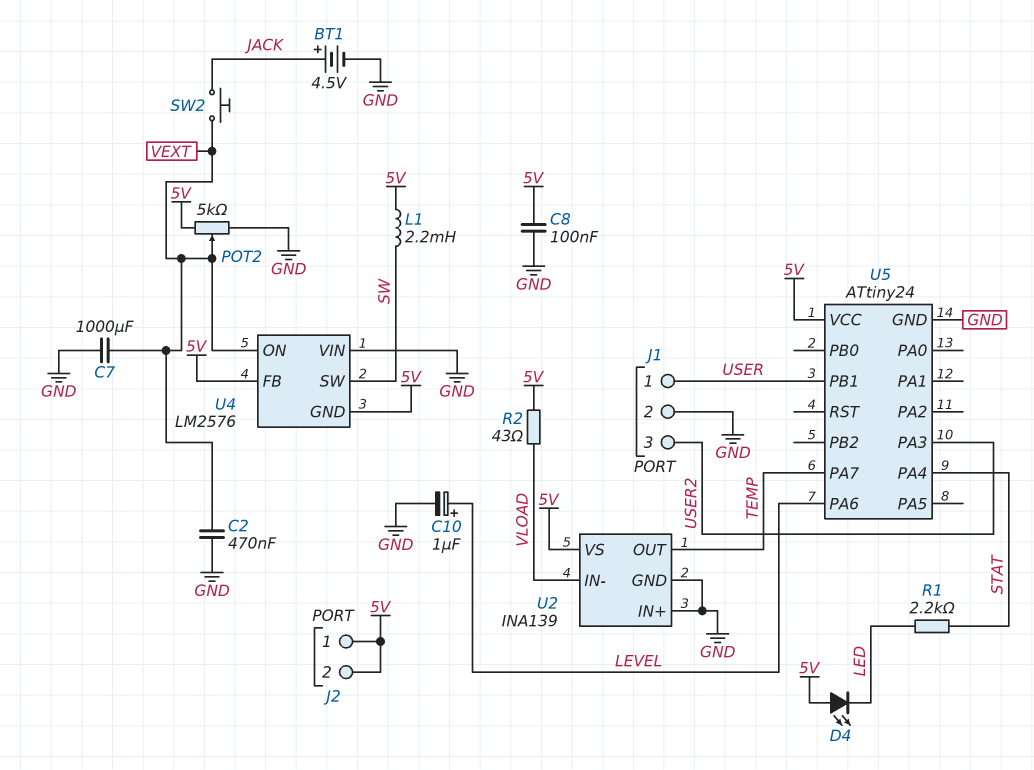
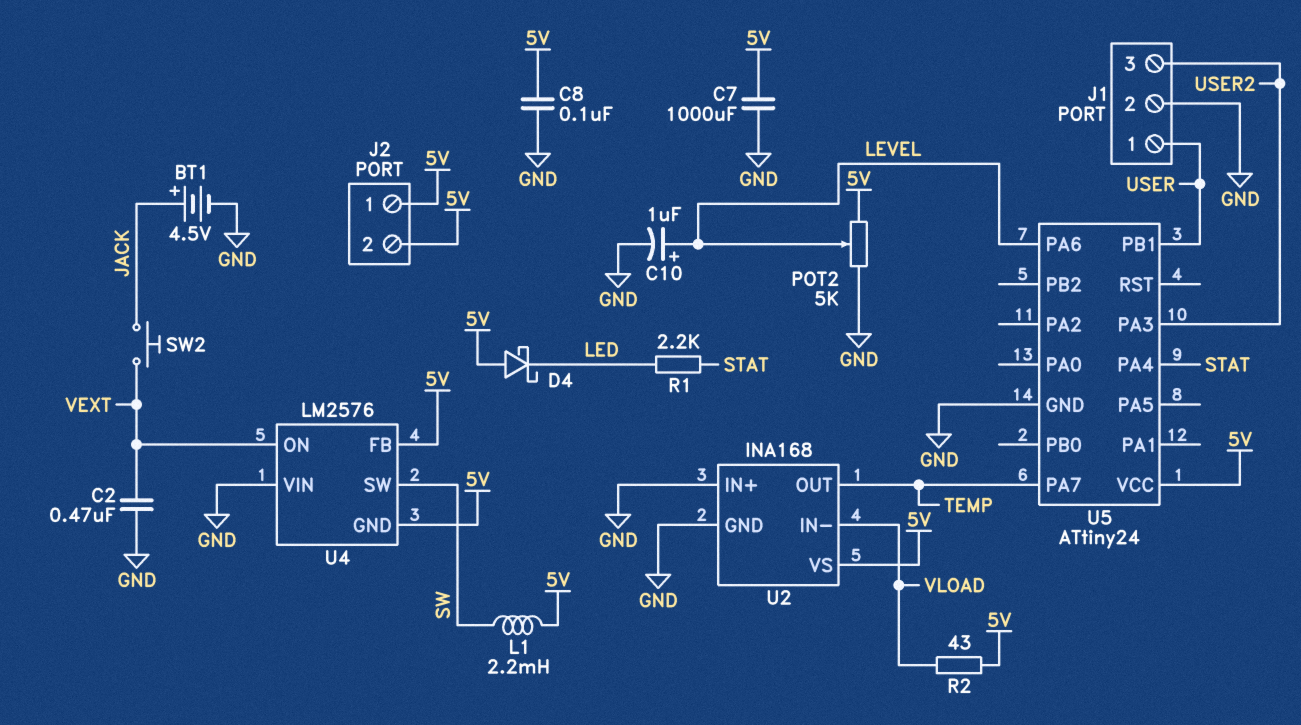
C7: 1000uF (GND, VEXT) -> 1000uF (5V, GND)
D4: LED (A 5V, K LED) -> schottky (A 5V, K LED)
POT2: 5k (5V, GND, wiper VEXT) -> 5k (5V, GND, wiper LEVEL)
U2: INA139 -> INA168

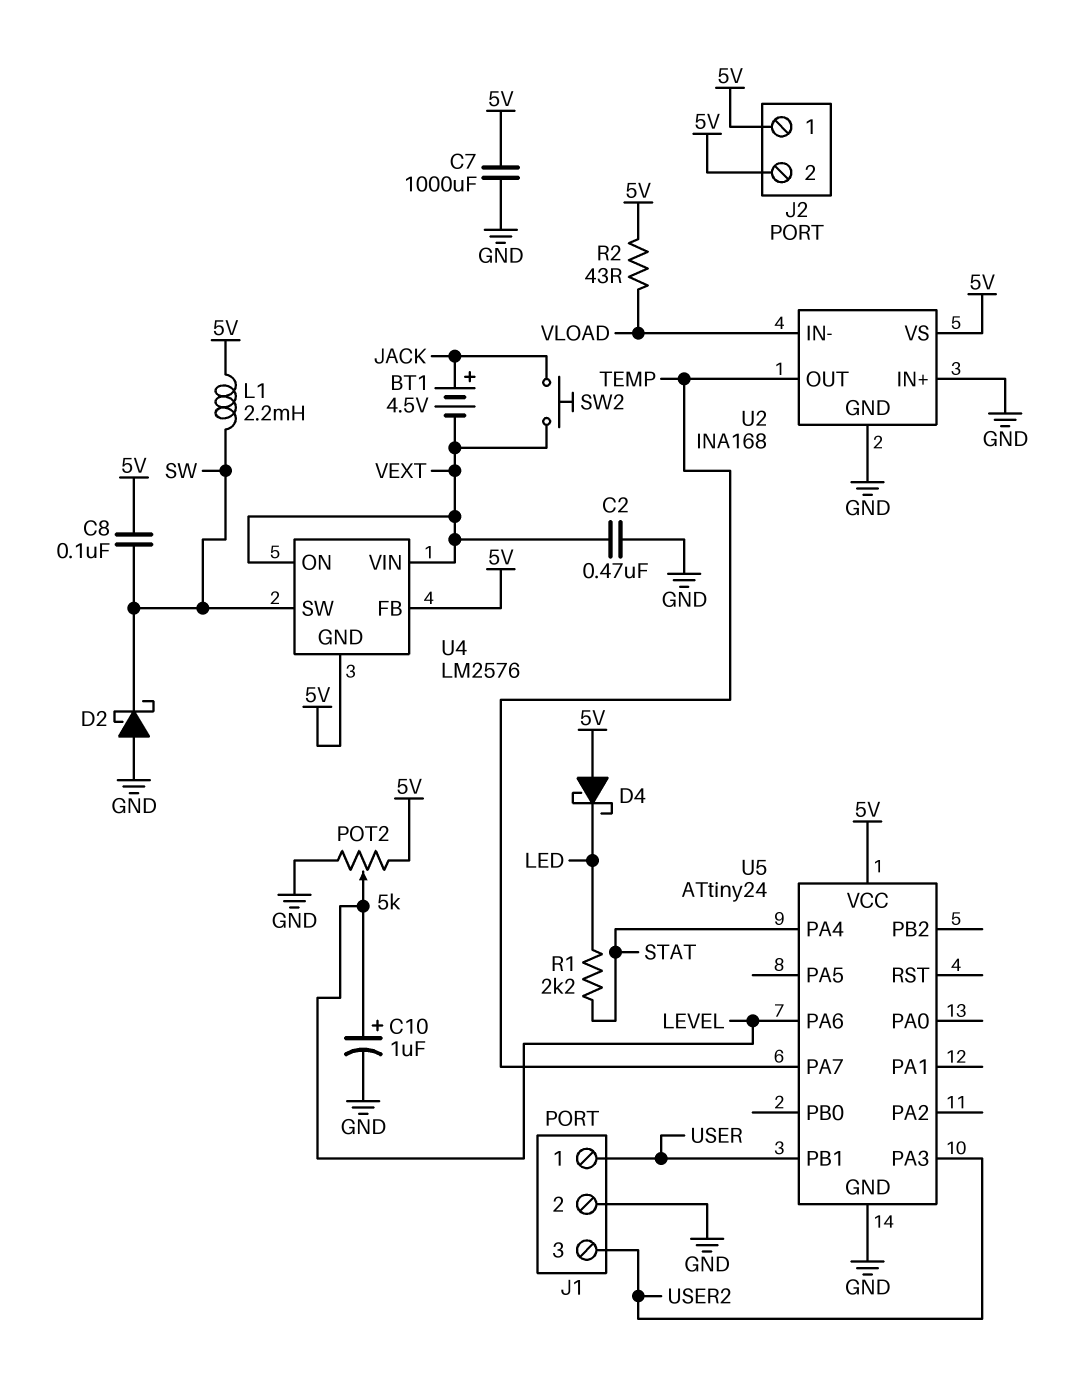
BT1: 4.5V (plus JACK, minus GND) -> 4.5V (plus JACK, minus VEXT)
C8: 100nF (5V, GND) -> 100nF (5V, SW)
D2: none -> schottky (A GND, K SW)
U4 pin VIN: GND -> VEXT

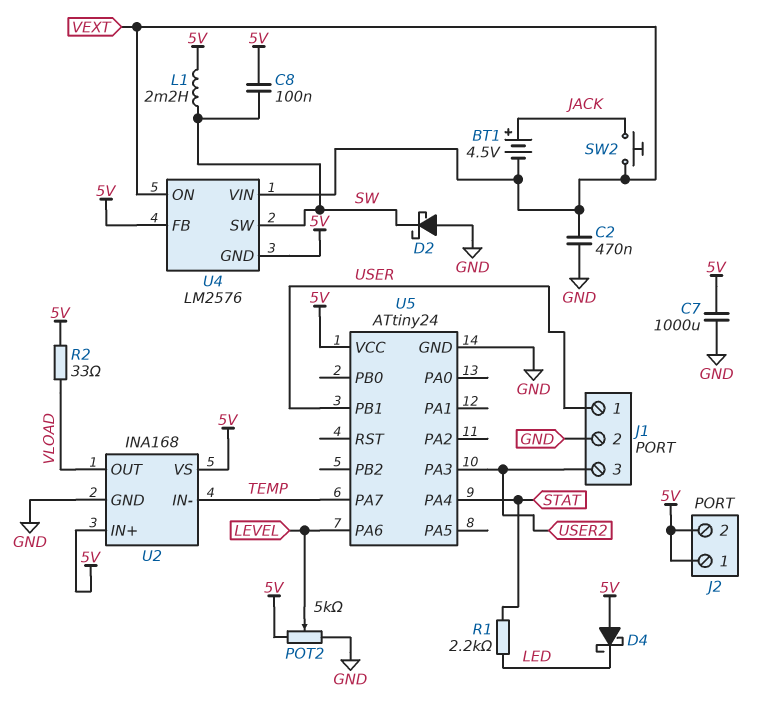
C10: 1uF (plus LEVEL, minus GND) -> none
R2: 43 (5V, VLOAD) -> 33 (5V, VLOAD)
U2 pin IN+: GND -> 5V
U2 pin IN-: VLOAD -> TEMP
U2 pin OUT: TEMP -> VLOAD

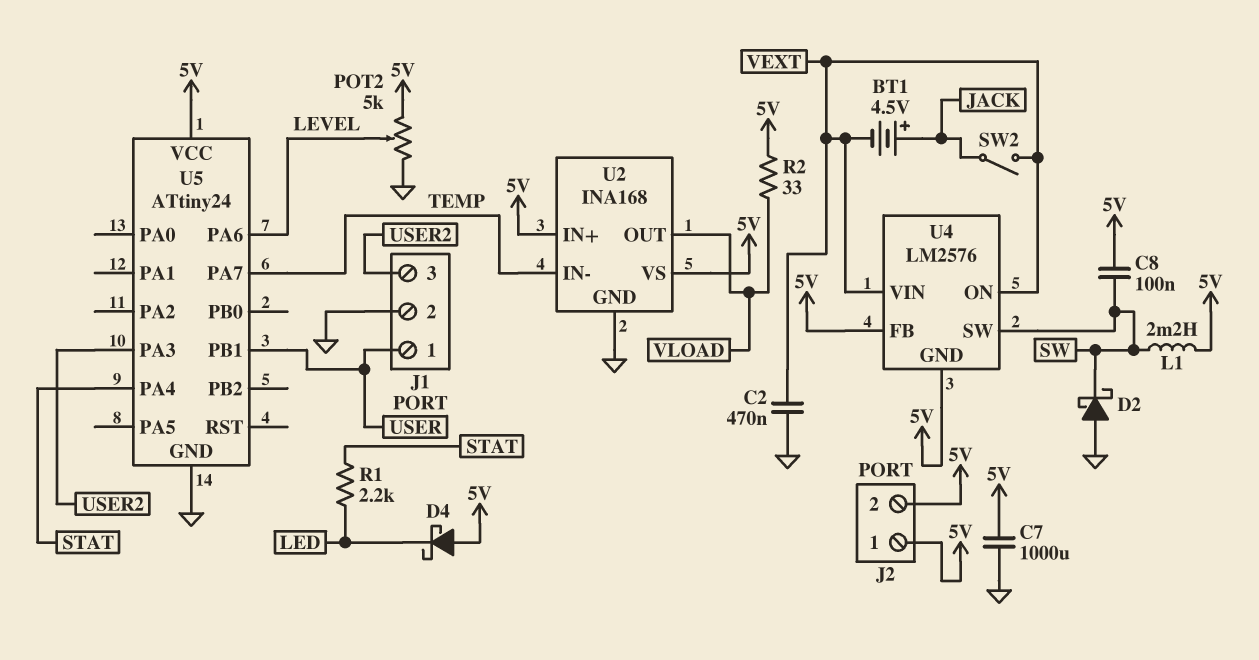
SW2: button (JACK, VEXT) -> switch (JACK, VEXT)

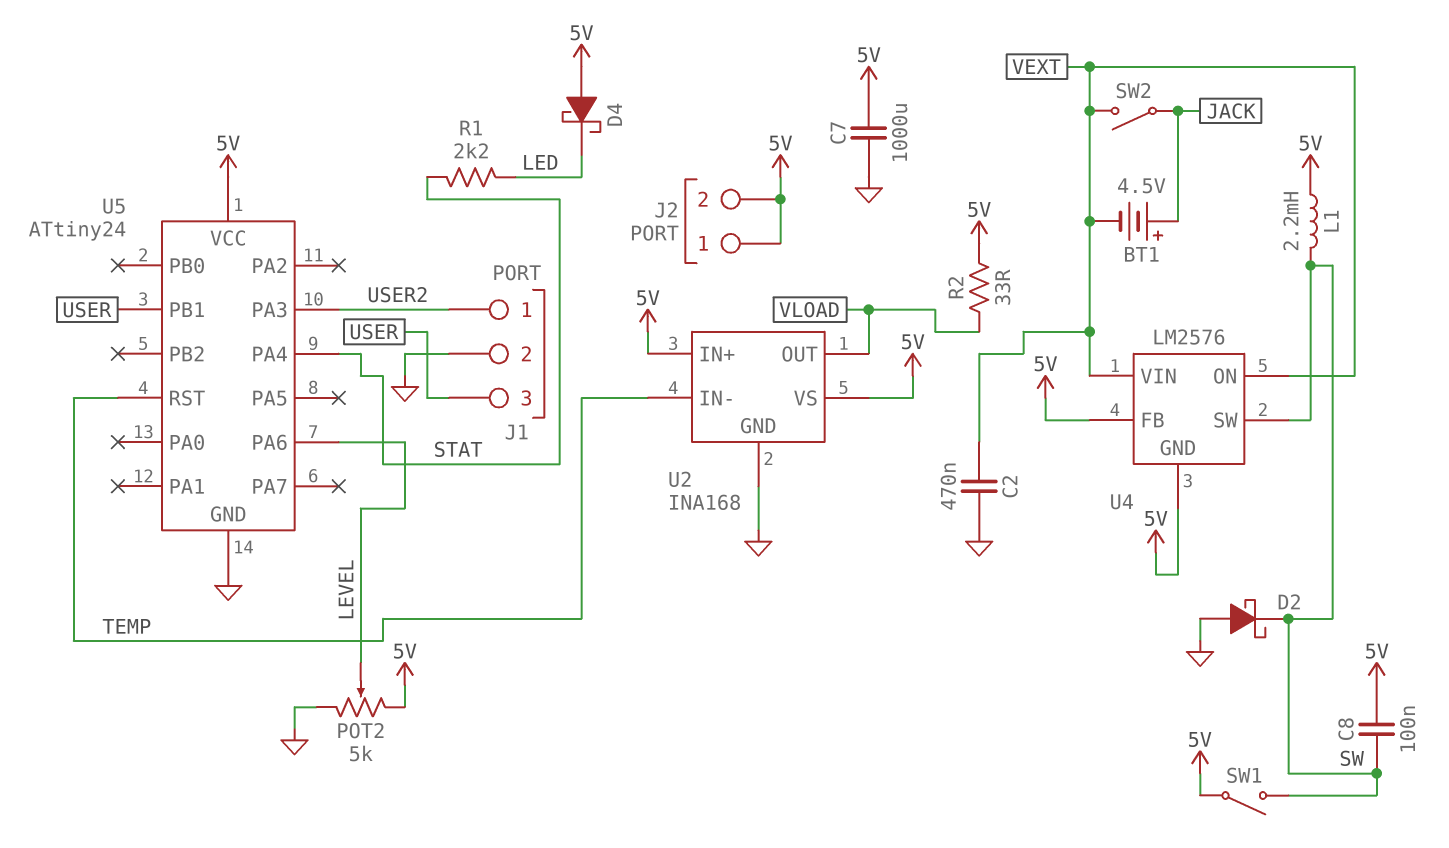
J1 pin 1: USER -> USER2
J1 pin 3: USER2 -> USER
SW1: none -> switch (5V, SW)
U5 pin PA7: TEMP -> none
U5 pin RST: none -> TEMP

